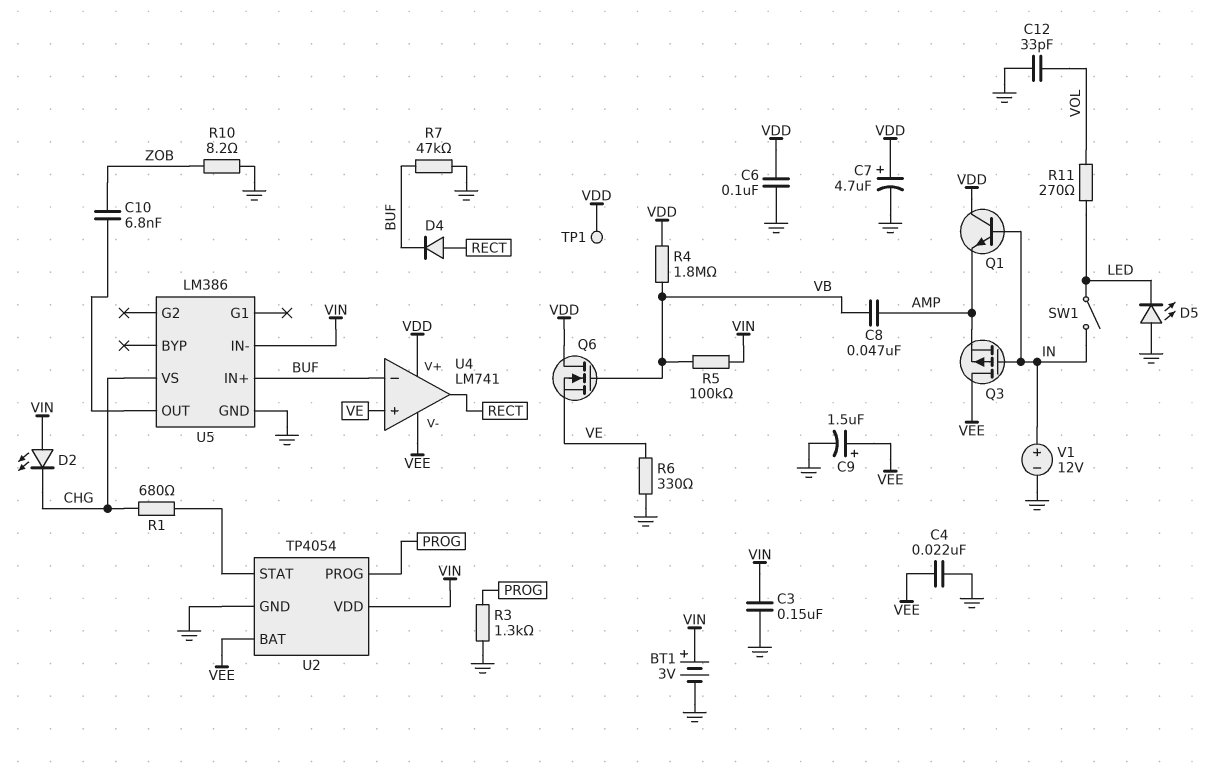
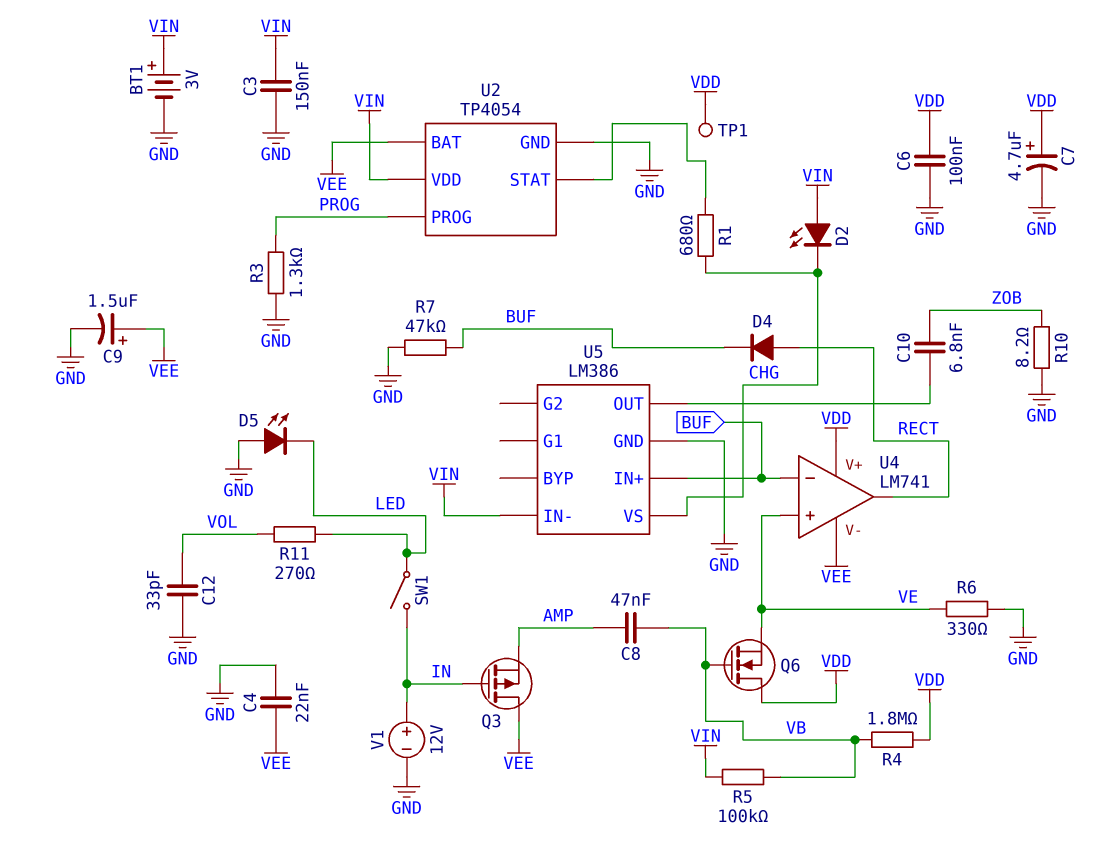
Q1: NPN (B IN, C VDD, E AMP) -> none

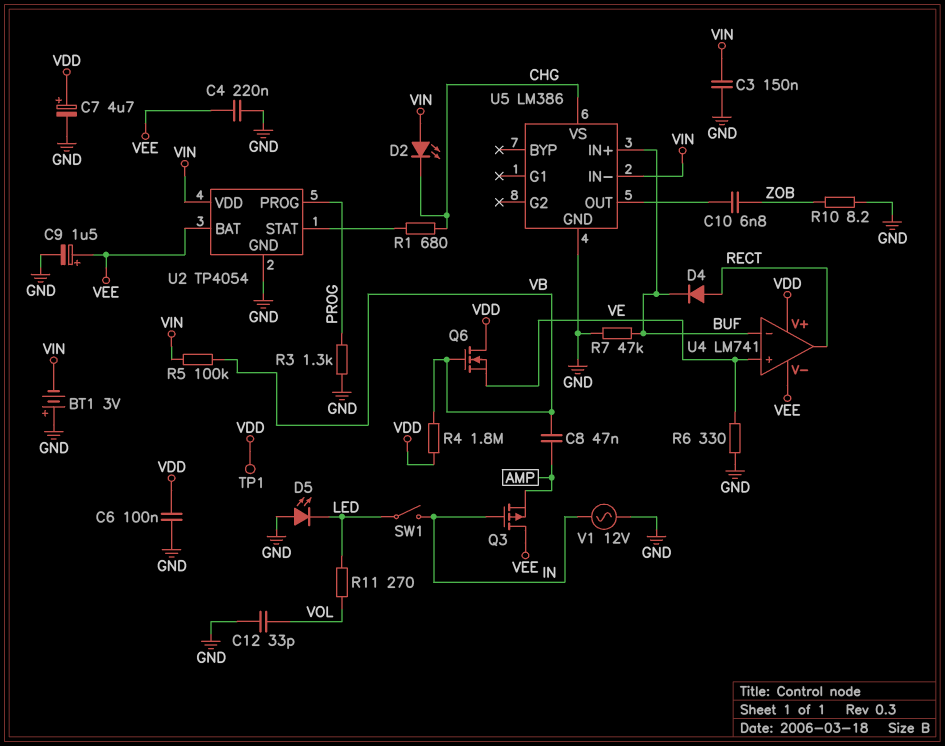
BT1: 3V (plus VIN, minus GND) -> 3V (plus GND, minus VIN)
C4: 22nF (GND, VEE) -> 220nF (GND, VEE)
V1: 12V (plus IN, minus GND) -> AC 12V (GND, IN)

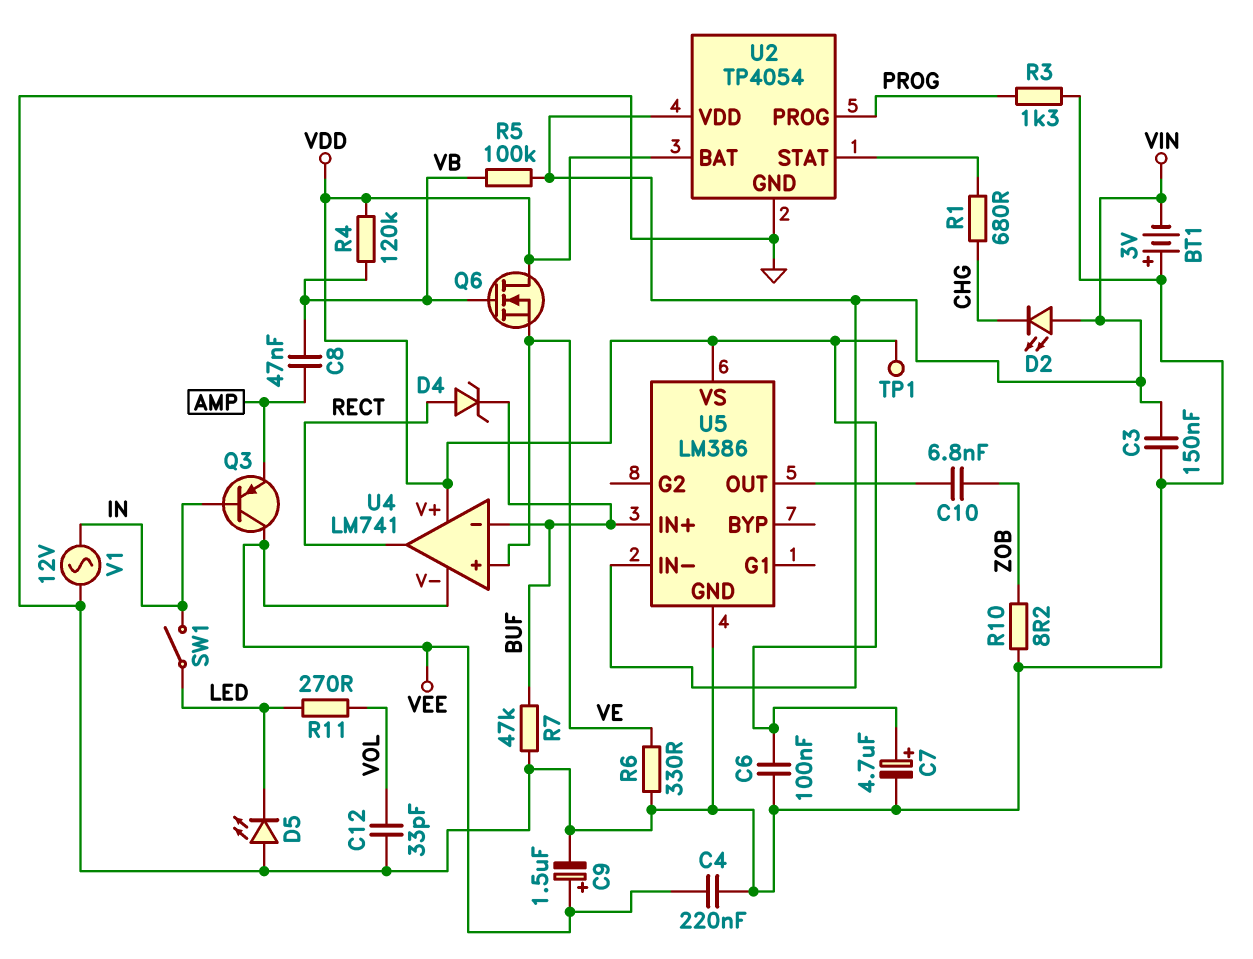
D4: diode (A RECT, K BUF) -> zener (A RECT, K BUF)
Q3: PMOS (G IN, D VEE, S AMP) -> PNP (B IN, C VEE, E AMP)
R4: 1.8M (VB, VDD) -> 120k (VB, VDD)
U2 pin BAT: VEE -> VDD
U5 pin VS: CHG -> VDD

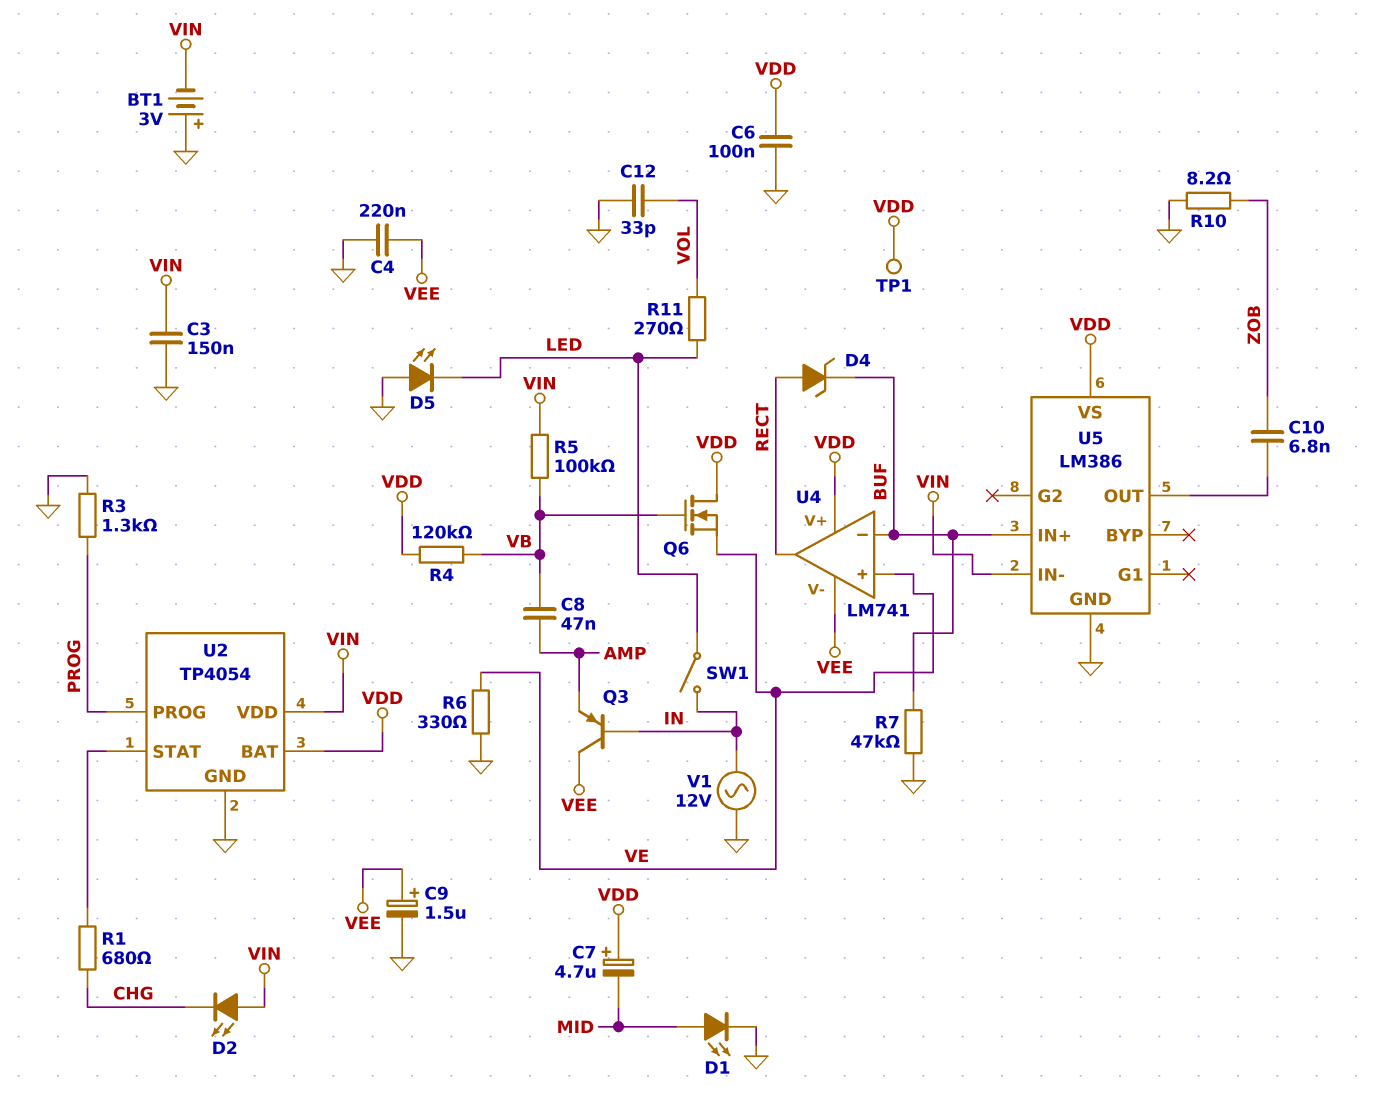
C7: 4.7uF (plus VDD, minus GND) -> 4.7uF (plus VDD, minus MID)
D1: none -> LED (A MID, K GND)

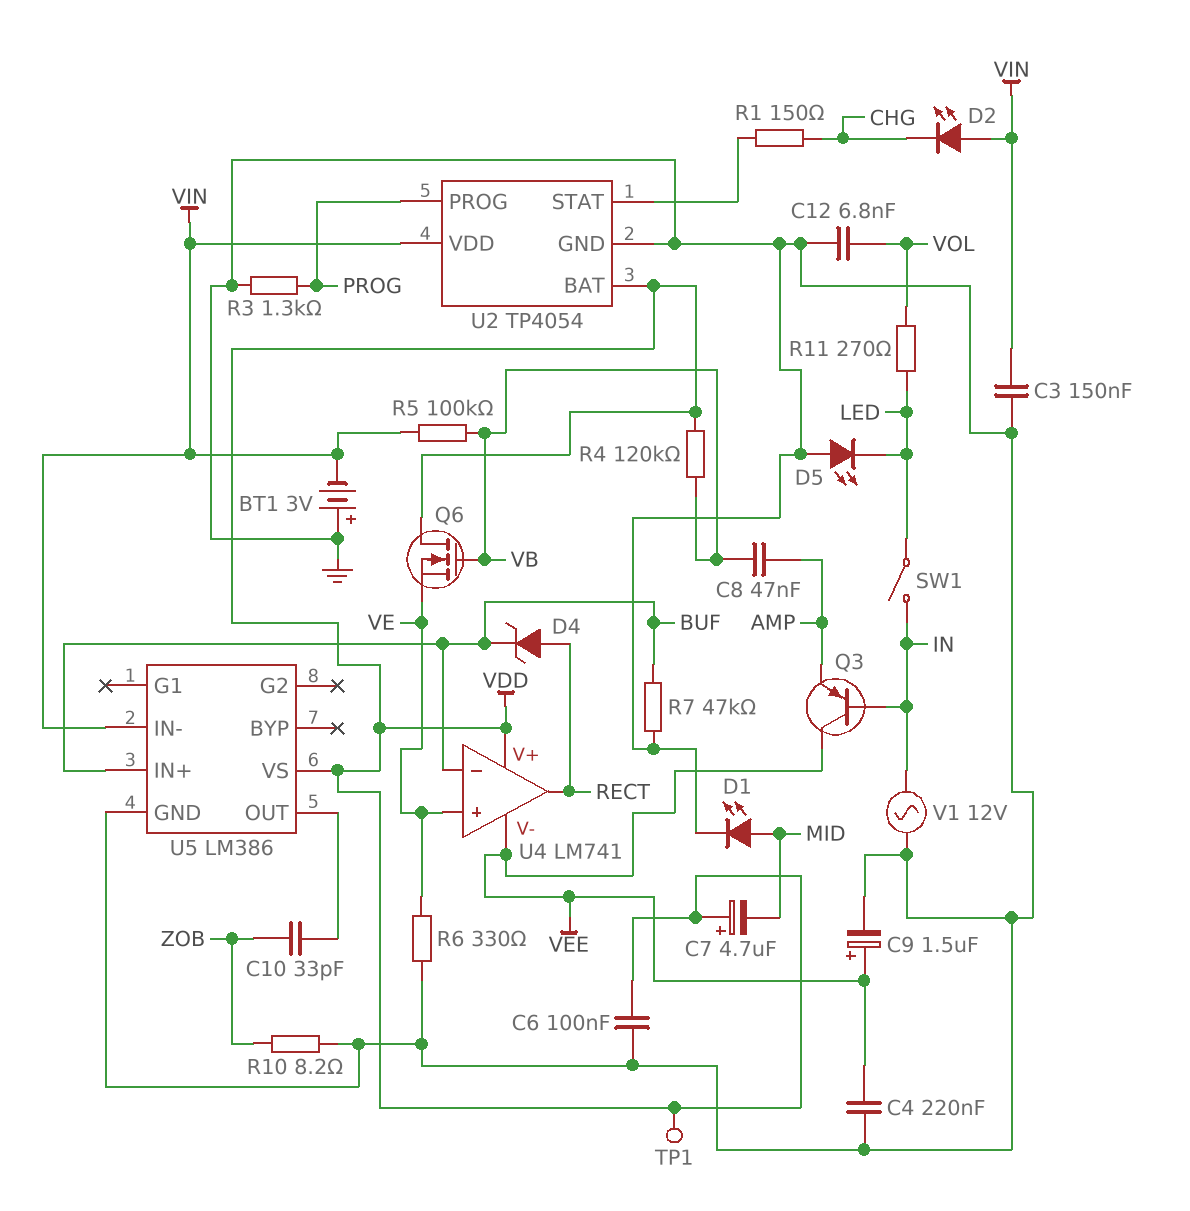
C10: 6.8nF (U5/OUT, ZOB) -> 33pF (U5/OUT, ZOB)
C12: 33pF (GND, VOL) -> 6.8nF (GND, VOL)
R1: 680 (CHG, U2/STAT) -> 150 (CHG, U2/STAT)

